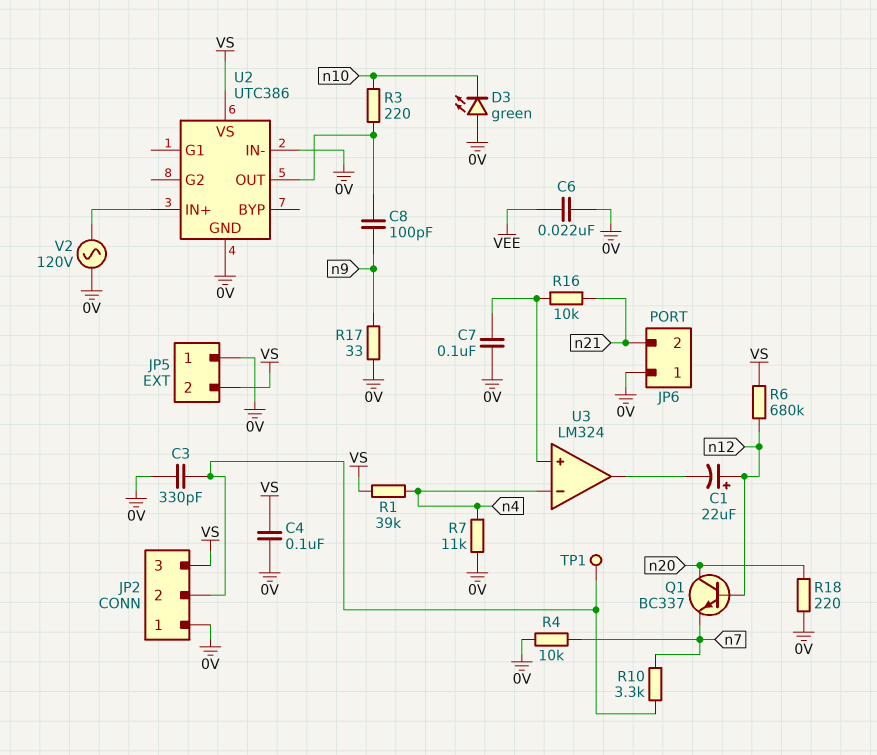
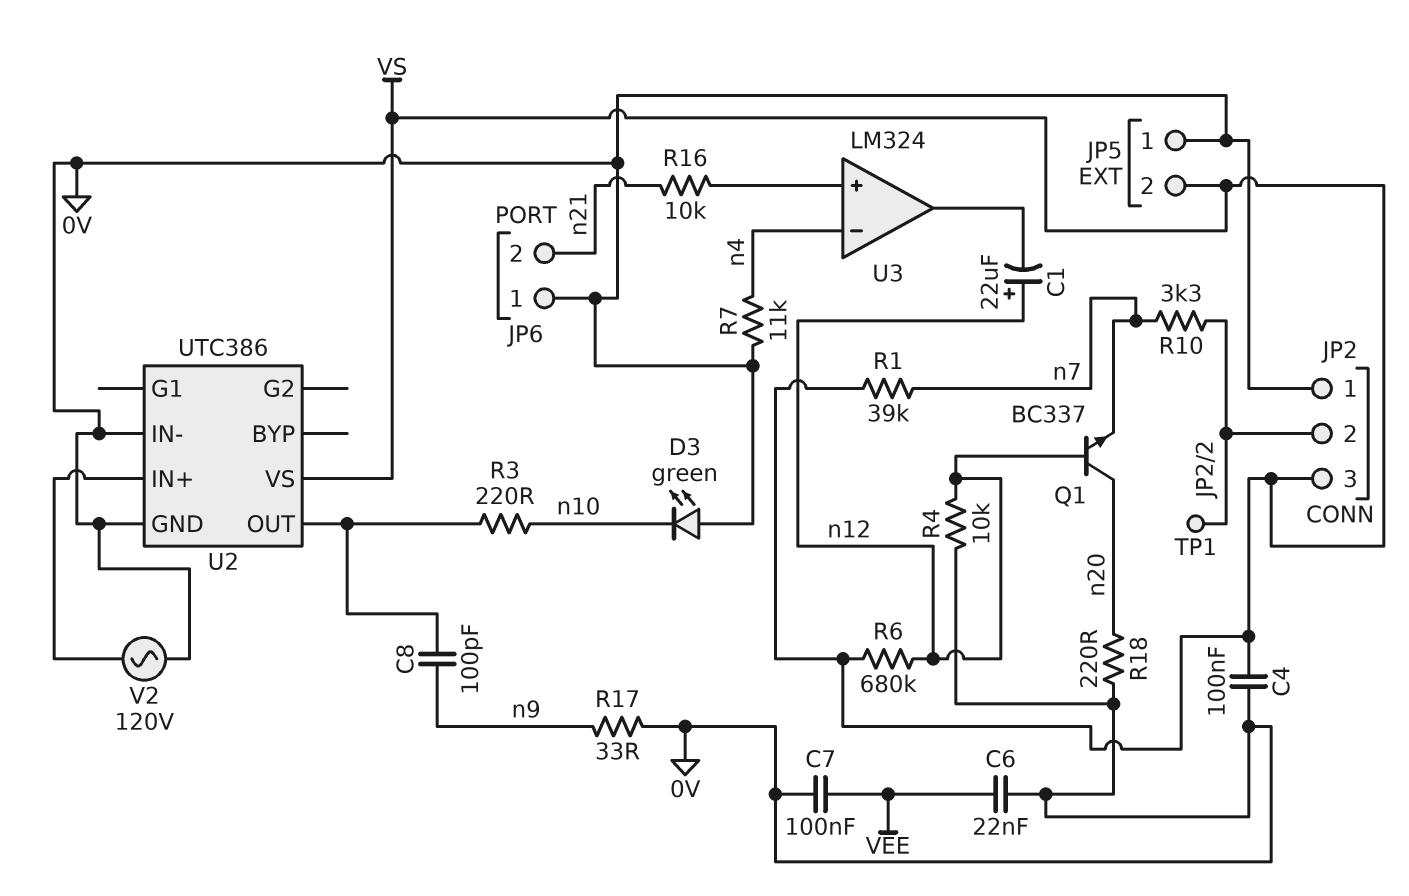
C3: 330pF (0V, JP2/2) -> none
C7: 100nF (0V, U3/in+) -> 100nF (0V, VEE)
R1: 39k (VS, n4) -> 39k (VS, n7)
R4: 10k (0V, n7) -> 10k (0V, n12)

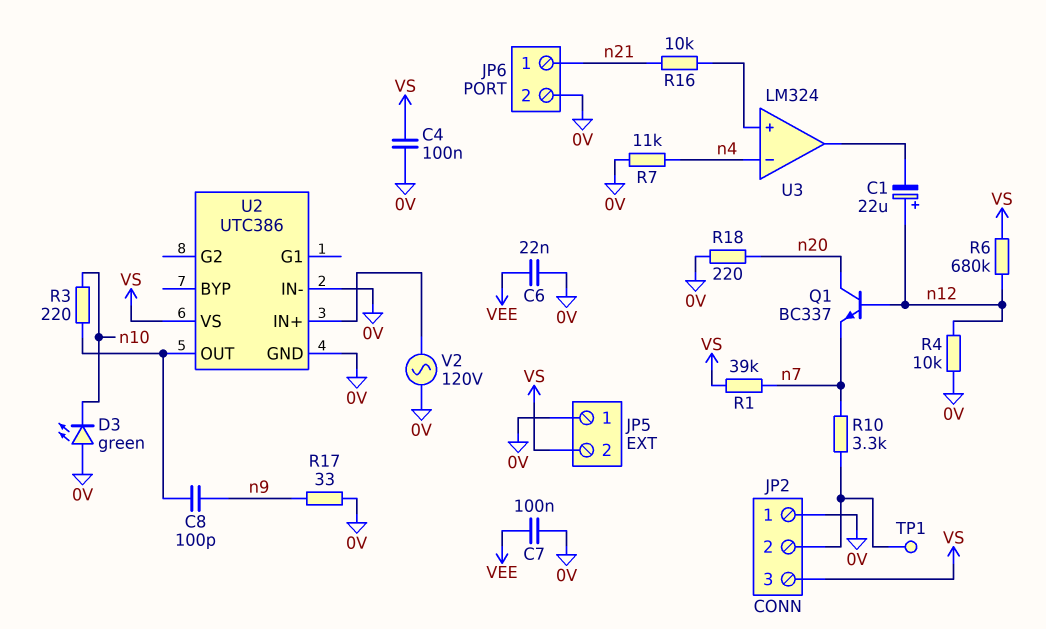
JP6 pin 1: 0V -> n21
JP6 pin 2: n21 -> 0V

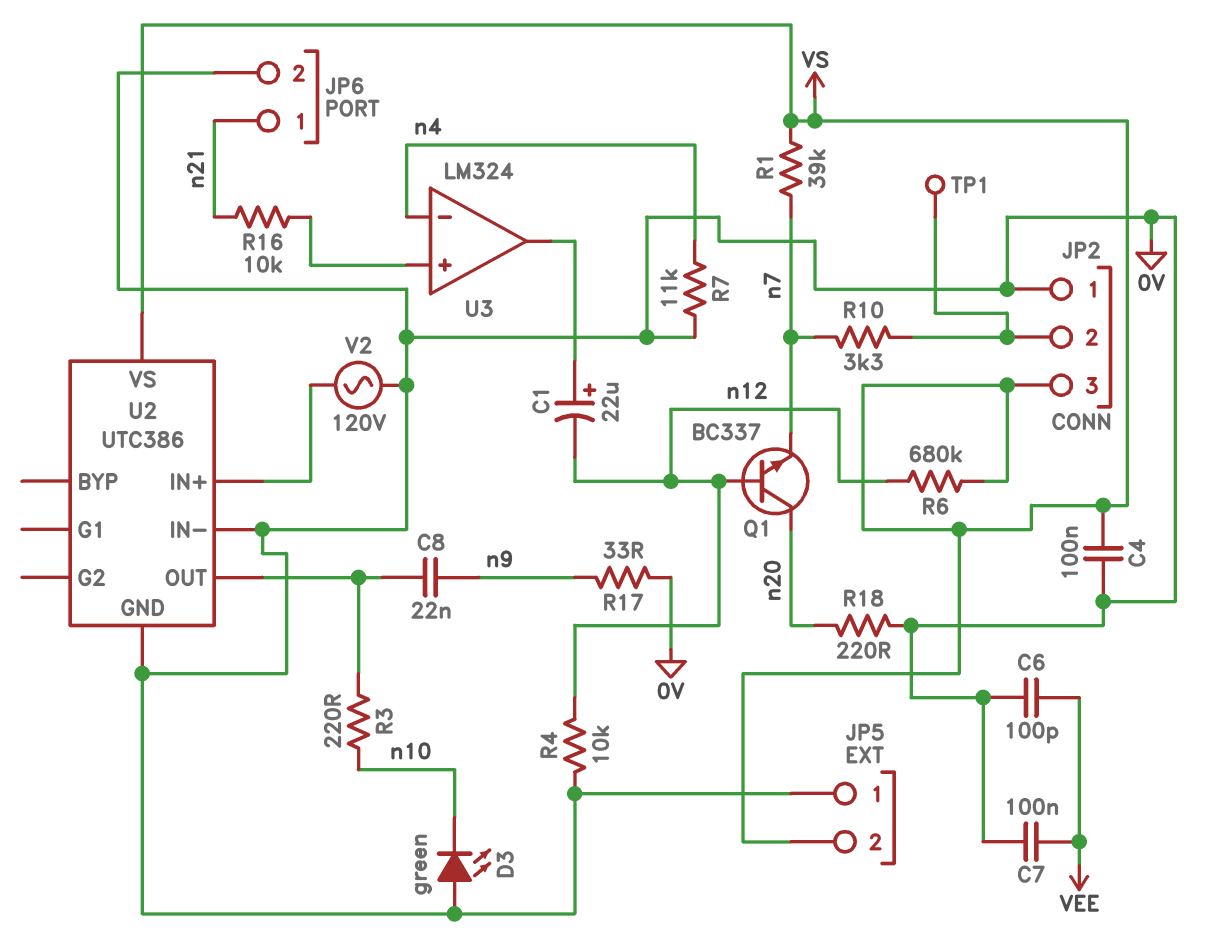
C1: 22uF (plus n12, minus U3/out) -> 22uF (plus U3/out, minus n12)
C6: 22nF (0V, VEE) -> 100pF (0V, VEE)
C8: 100pF (U2/OUT, n9) -> 22nF (U2/OUT, n9)

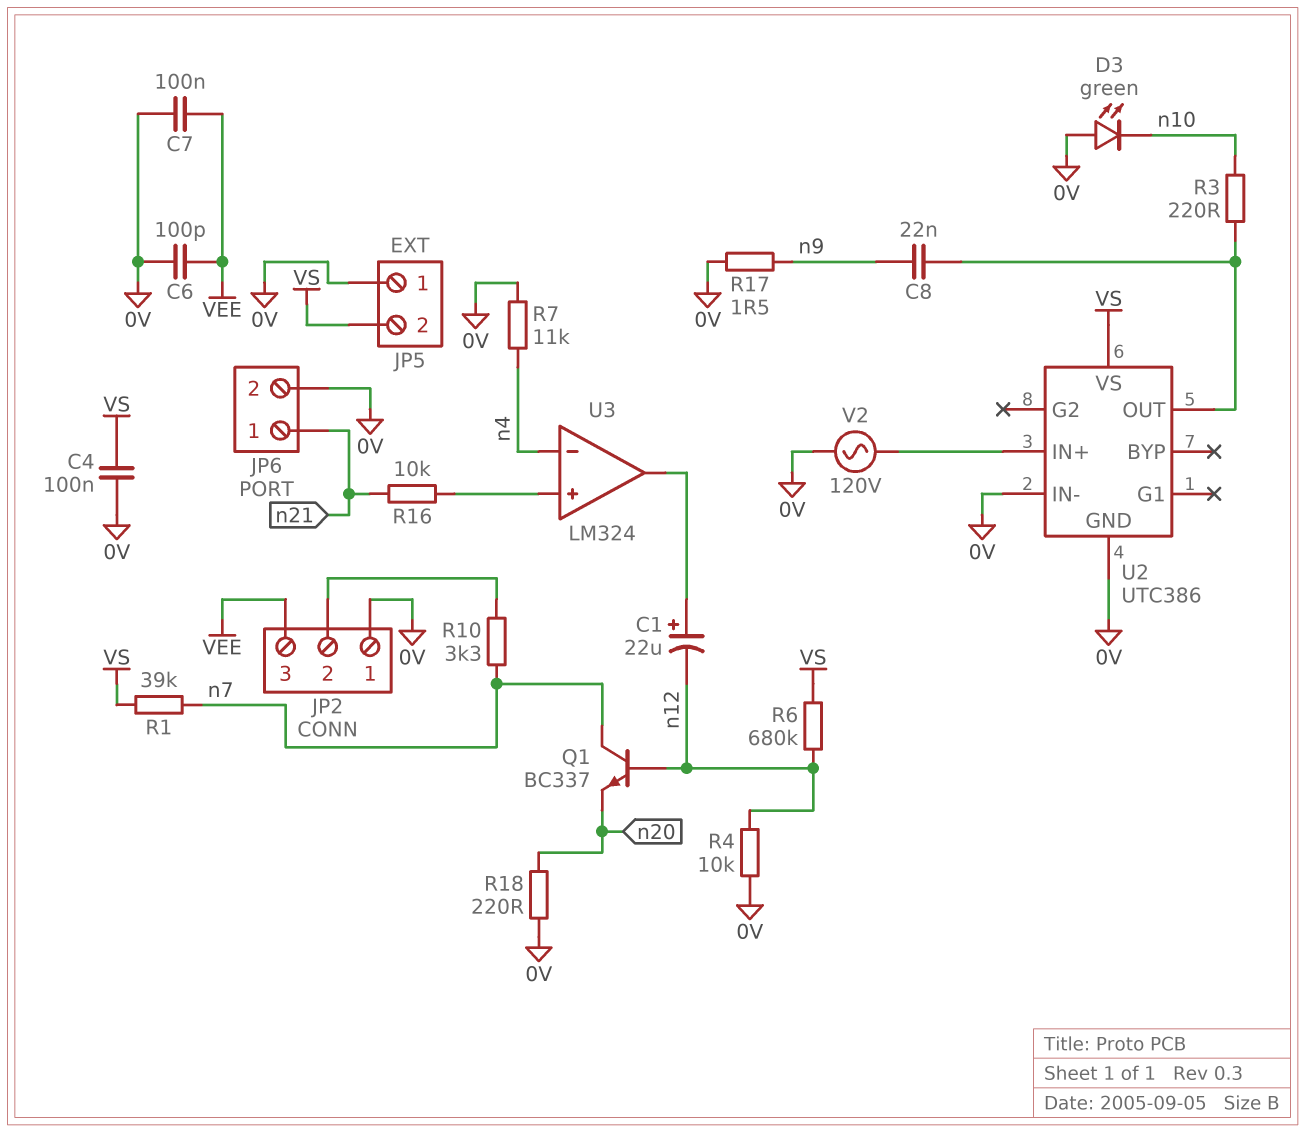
JP2 pin 3: VS -> VEE
Q1: NPN BC337 (B n12, C n20, E n7) -> NPN BC337 (B n12, C n7, E n20)
R17: 33 (0V, n9) -> 1.5 (0V, n9)
TP1: test point (JP2/2) -> none

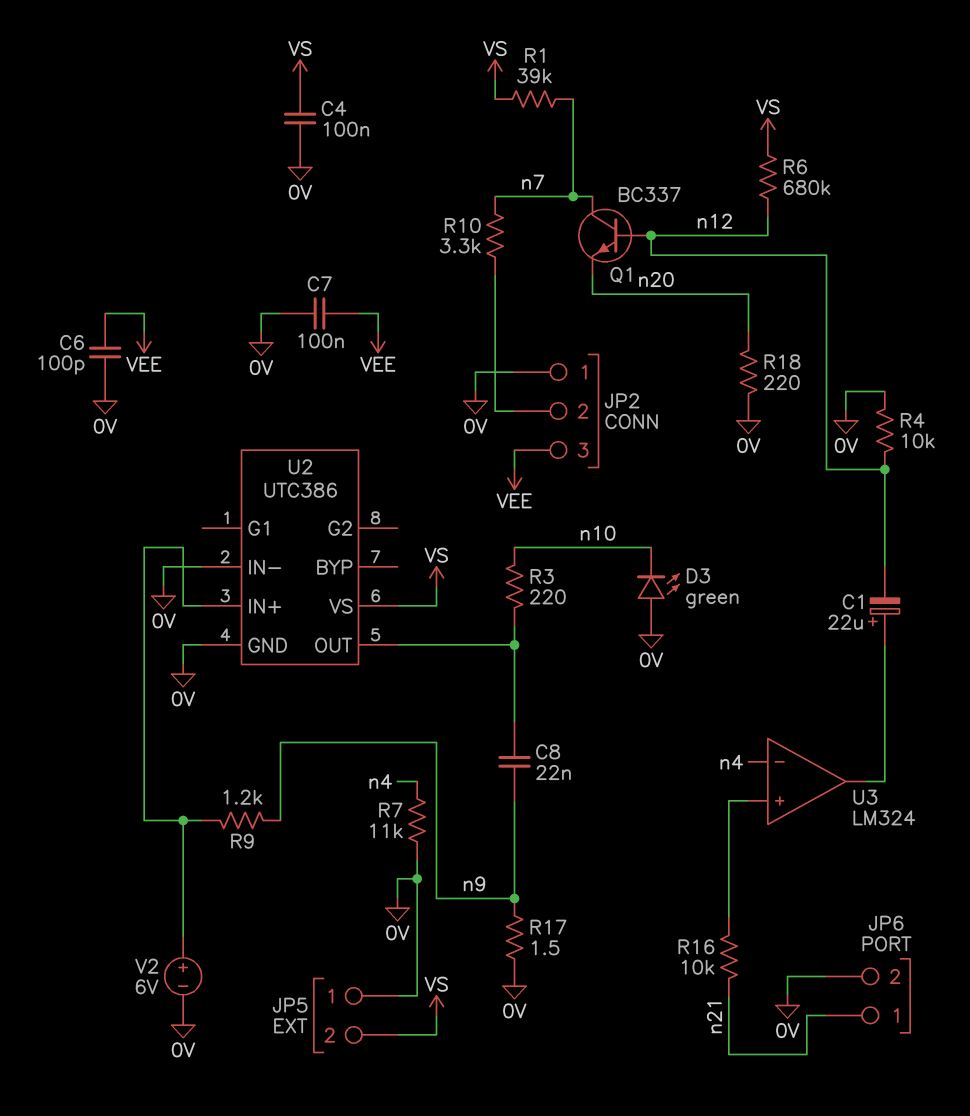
R9: none -> 1.2k (U2/IN+, n9)
V2: AC 120V (0V, U2/IN+) -> 6V (plus U2/IN+, minus 0V)

